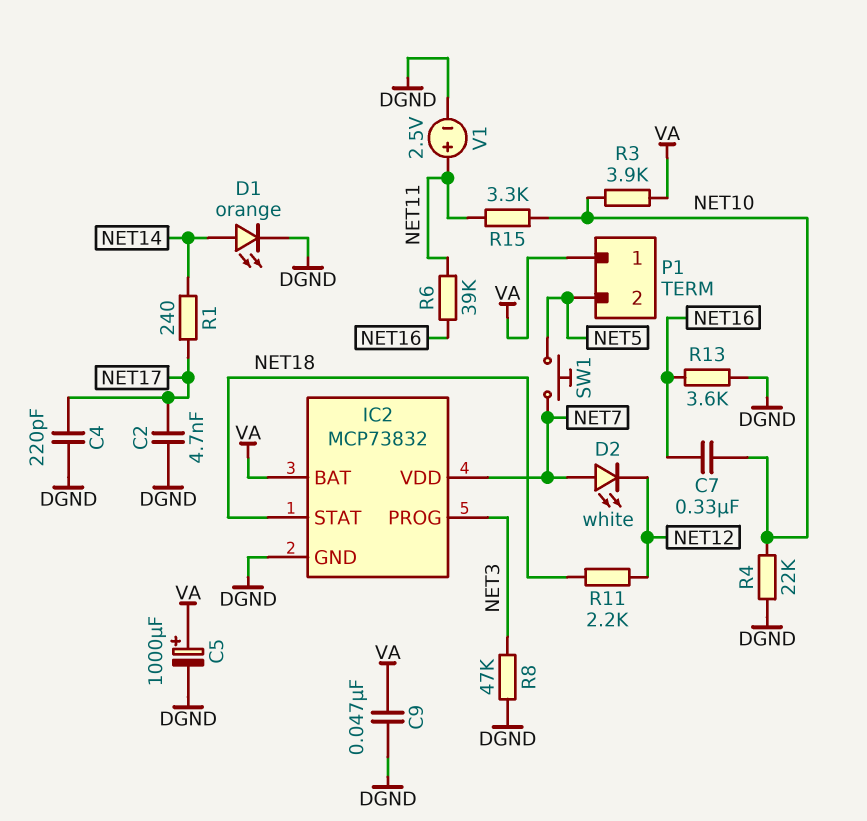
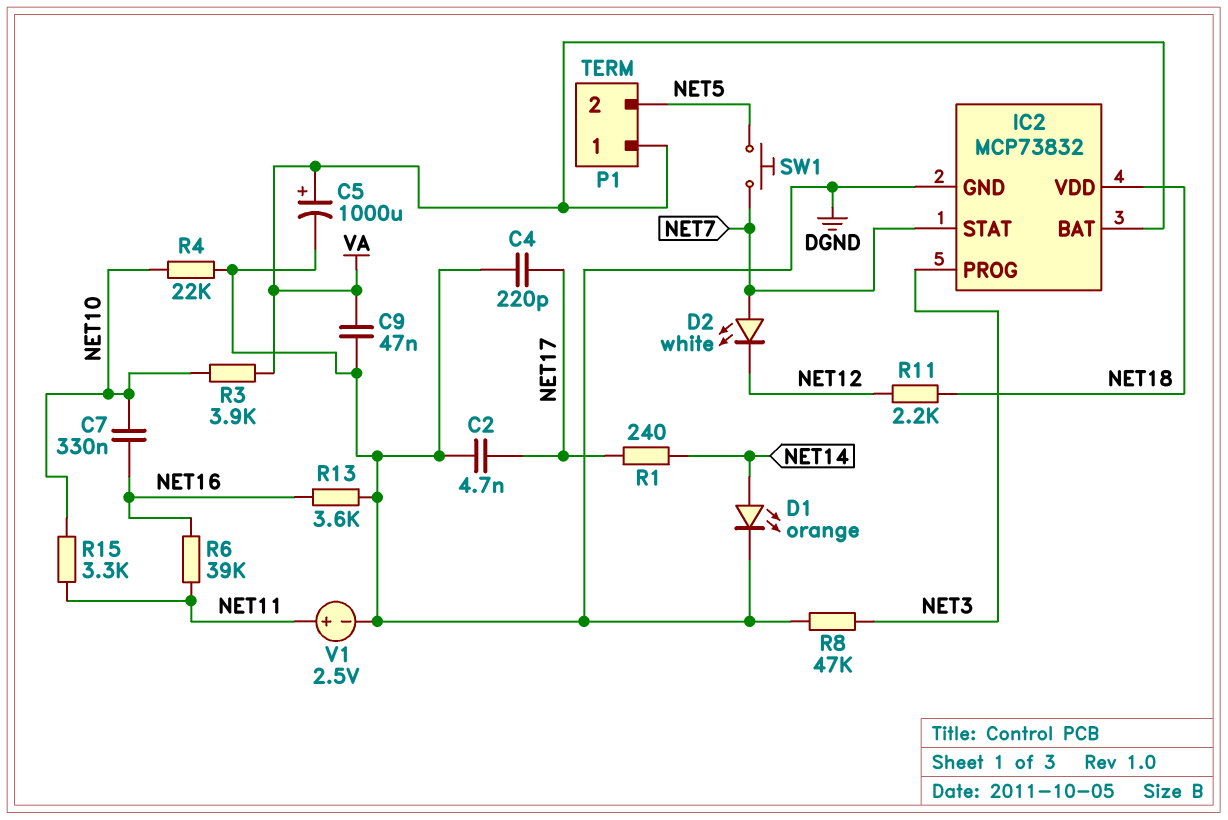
IC2 pin STAT: NET18 -> NET7
IC2 pin VDD: NET7 -> NET18

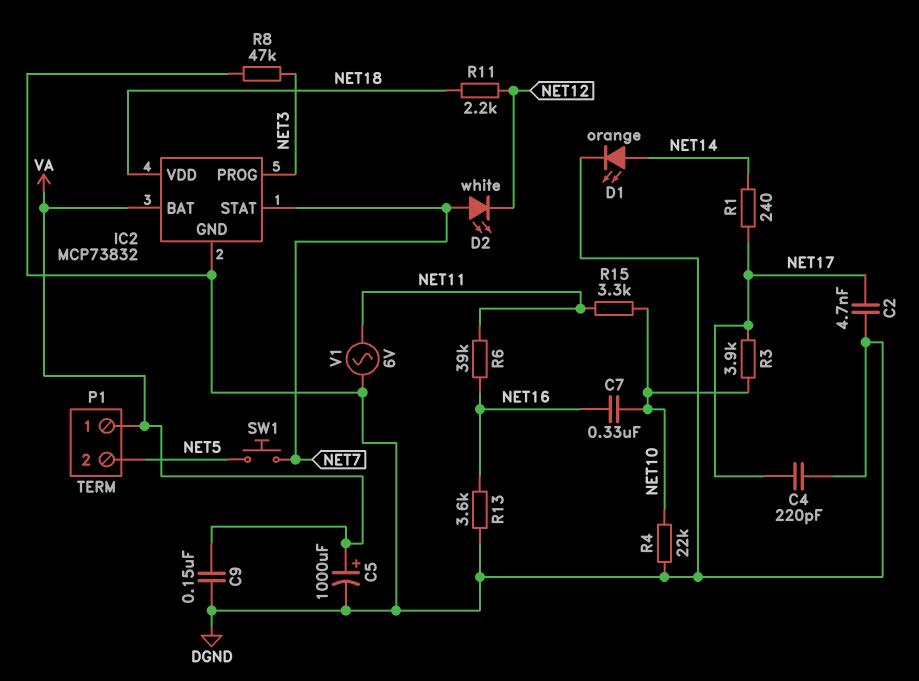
C9: 47nF (DGND, VA) -> 150nF (DGND, VA)
R3: 3.9k (NET10, VA) -> 3.9k (NET10, NET17)
V1: 2.5V (plus NET11, minus DGND) -> AC 6V (DGND, NET11)

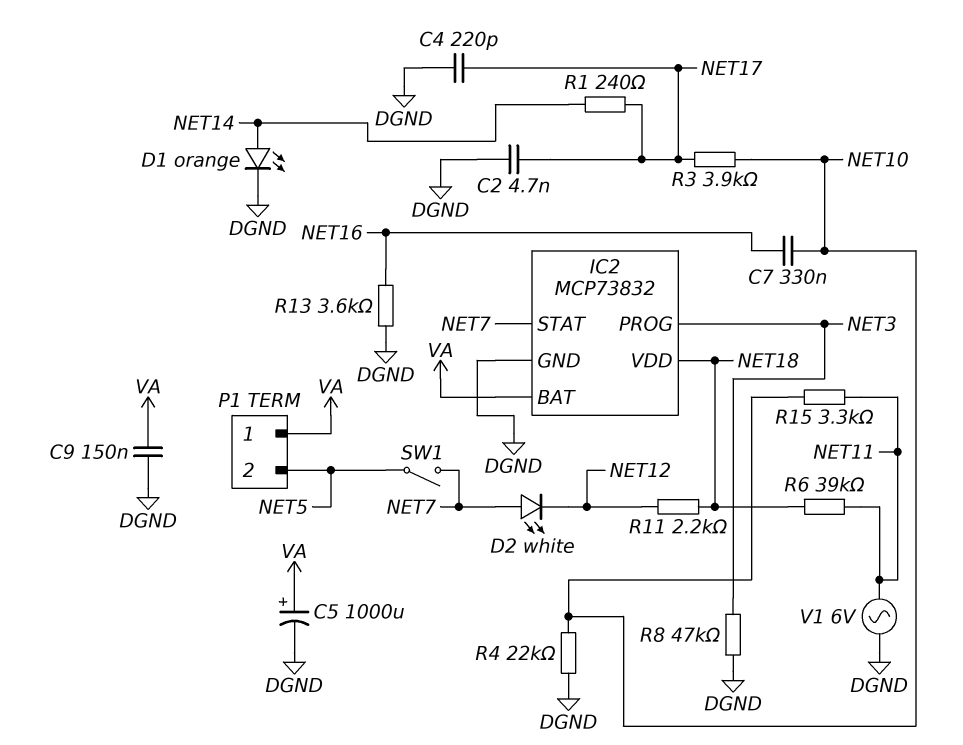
R6: 39k (NET11, NET16) -> 39k (NET11, NET18)
SW1: button (NET5, NET7) -> switch (NET5, NET7)

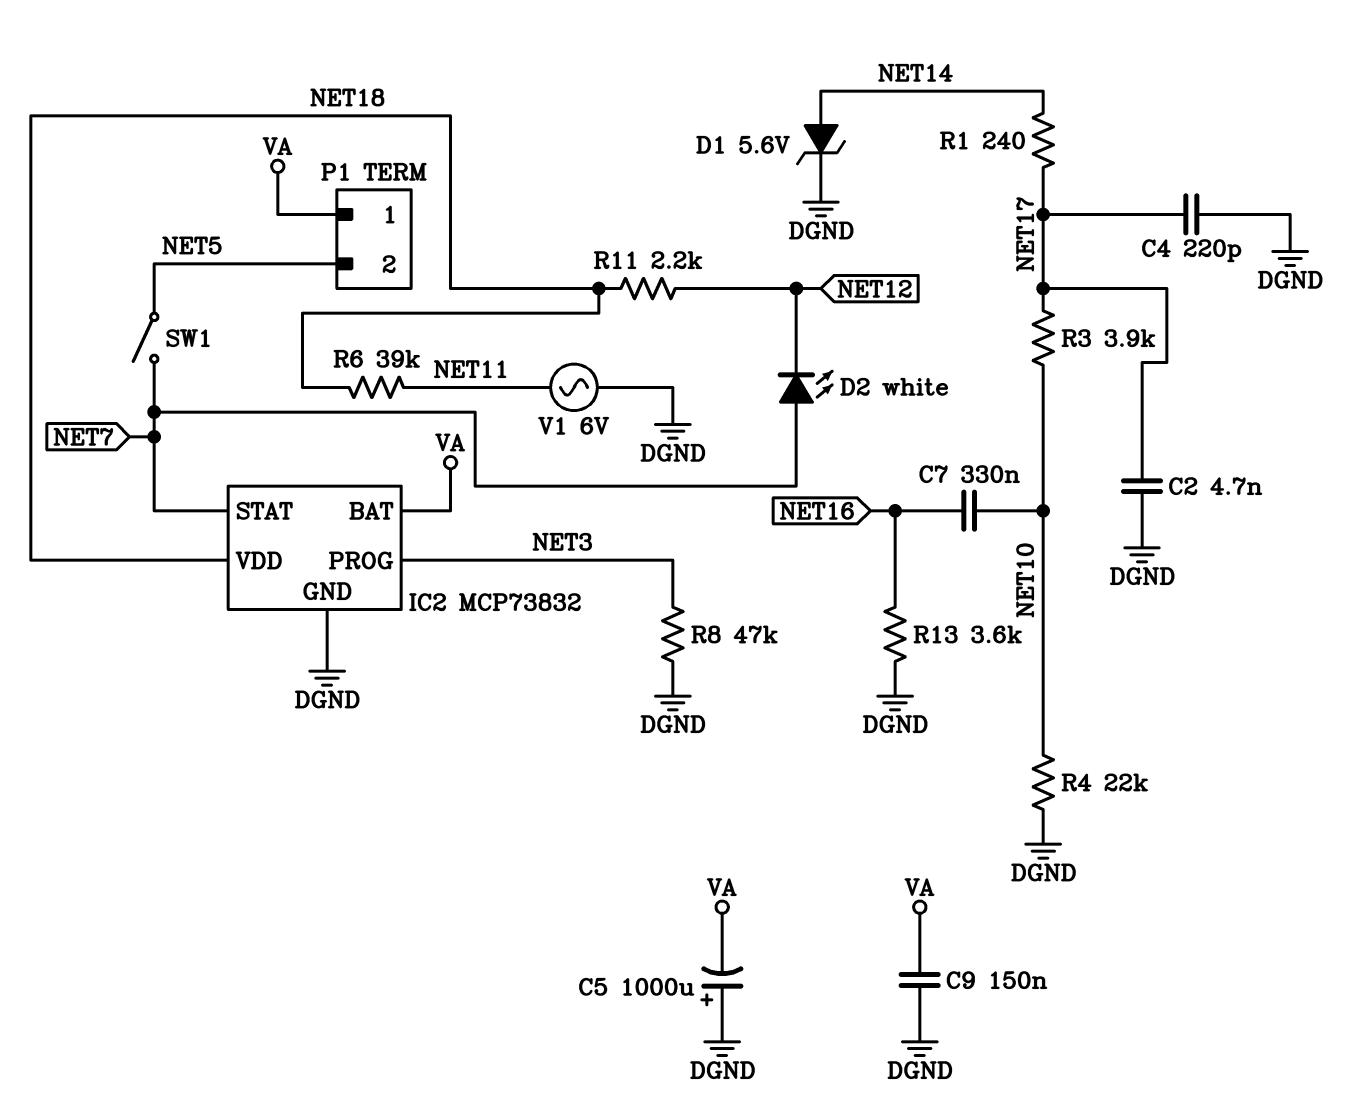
C5: 1000uF (plus VA, minus DGND) -> 1000uF (plus DGND, minus VA)
D1: LED orange (A NET14, K DGND) -> zener 5.6V (A NET14, K DGND)
R15: 3.3k (NET10, NET11) -> none

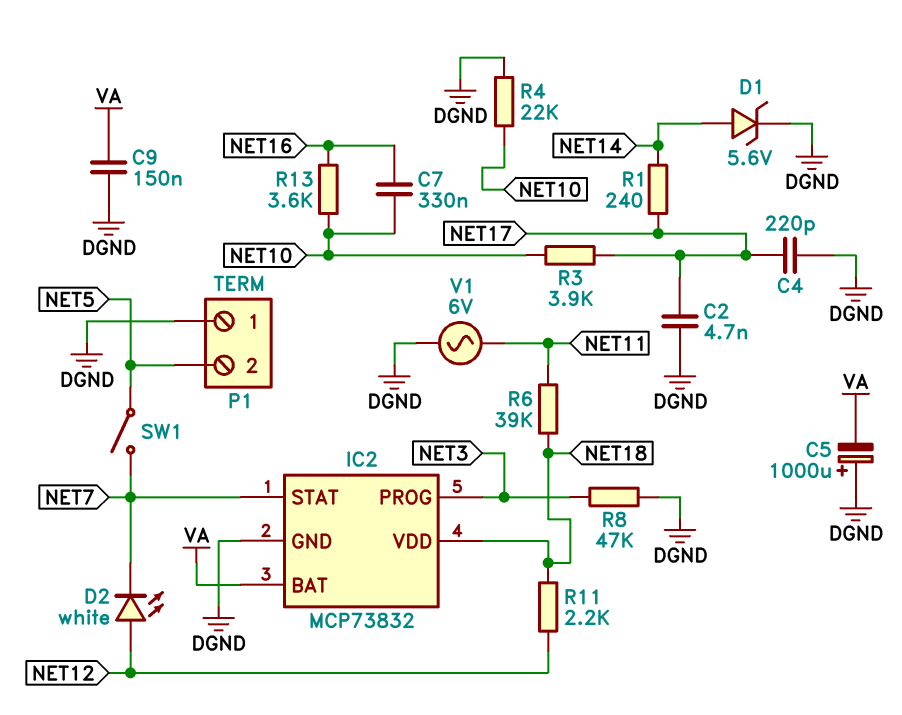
D2: LED white (A NET7, K NET12) -> LED white (A NET12, K NET7)
P1 pin 1: VA -> DGND
R13: 3.6k (DGND, NET16) -> 3.6k (NET10, NET16)

